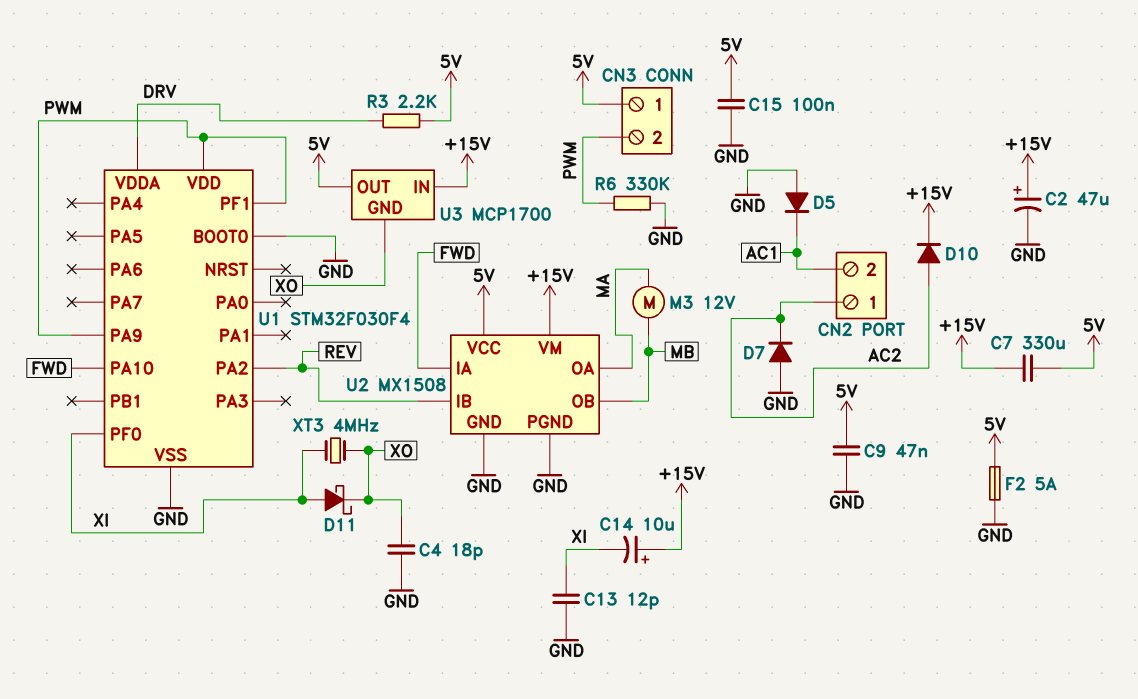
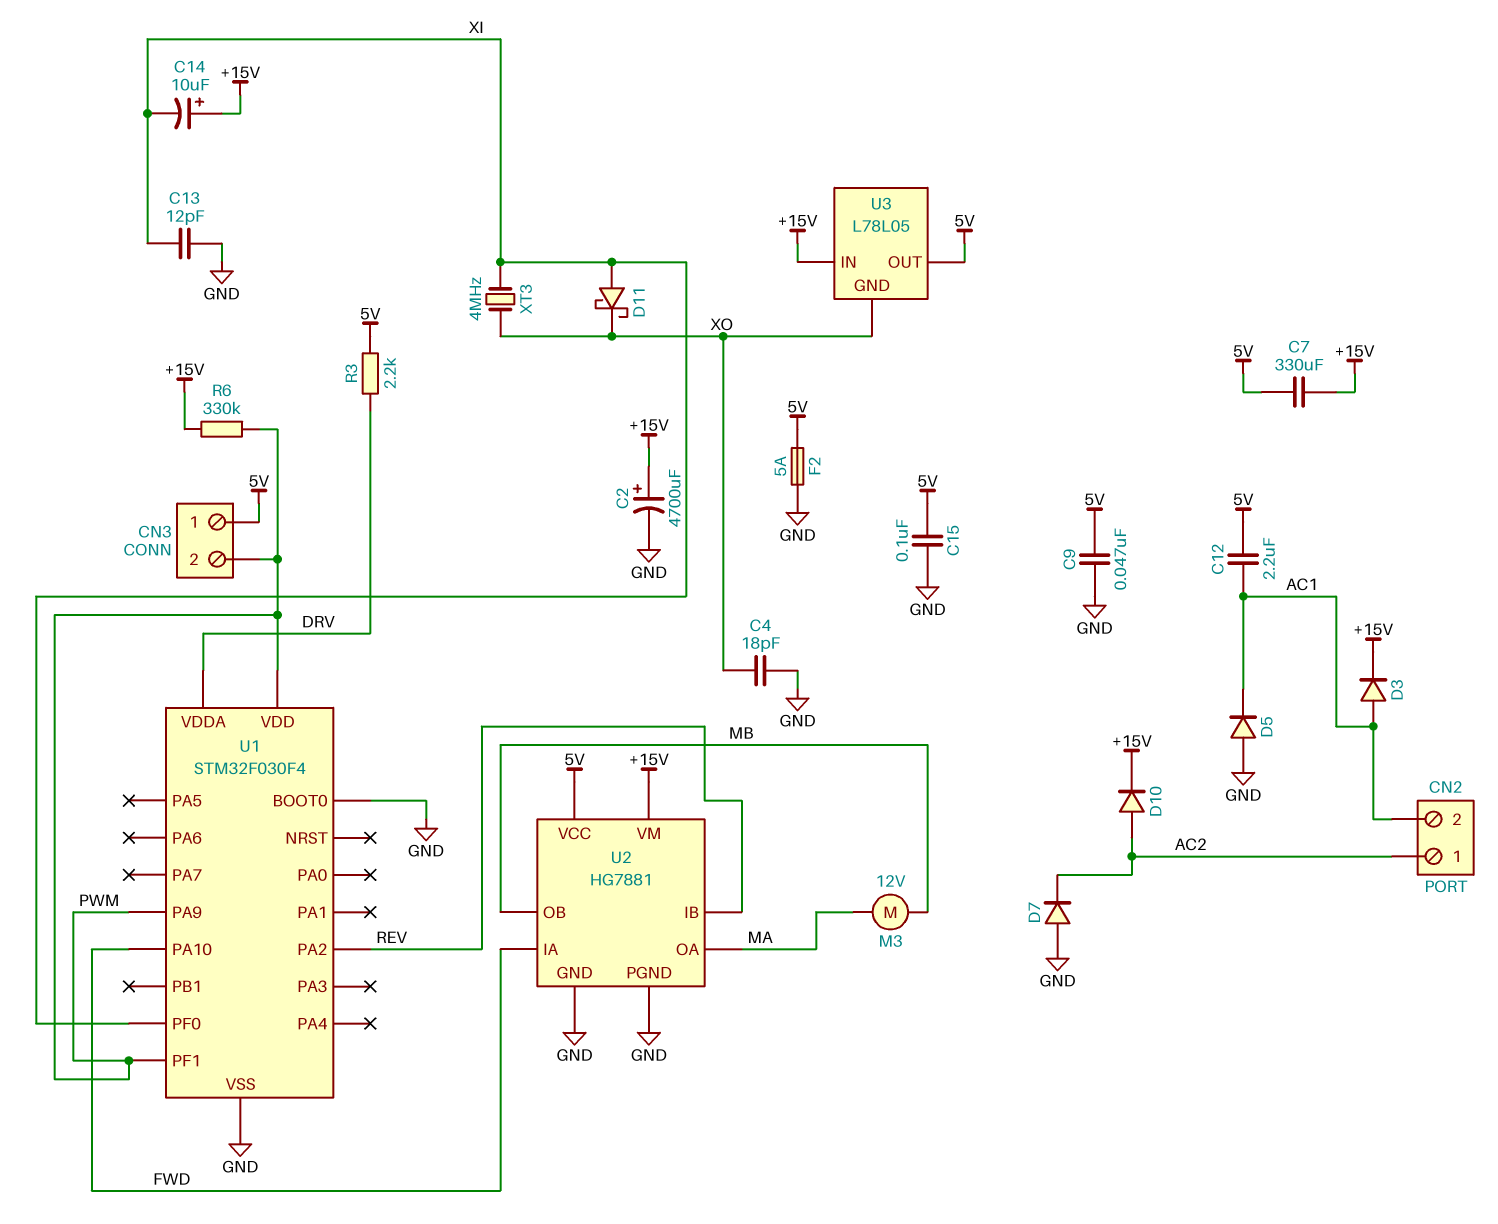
C2: 47uF (plus +15V, minus GND) -> 4700uF (plus +15V, minus GND)
C12: none -> 2.2uF (5V, AC1)
D3: none -> diode (A AC1, K +15V)
R6: 330k (GND, PWM) -> 330k (+15V, PWM)
U2: MX1508 -> HG7881
U3: MCP1700 -> L78L05

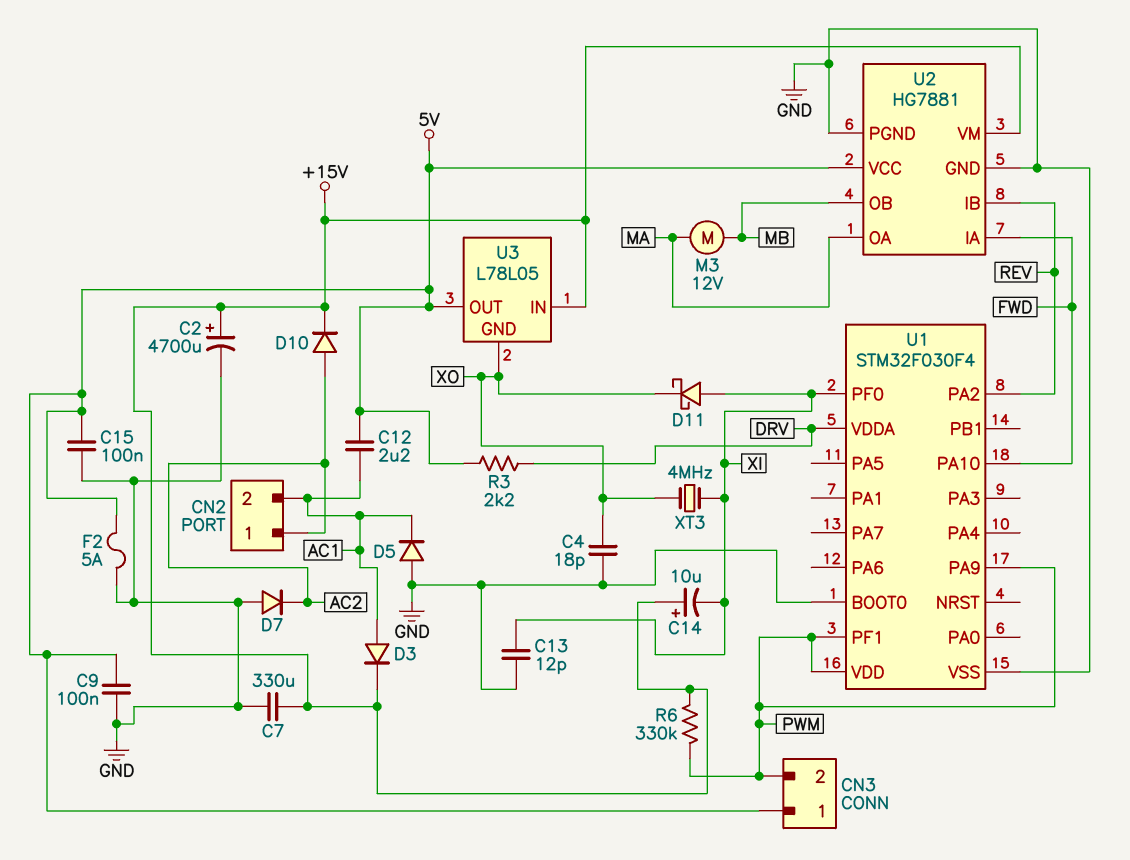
C7: 330uF (+15V, 5V) -> 330uF (+15V, GND)
C9: 47nF (5V, GND) -> 100nF (5V, GND)

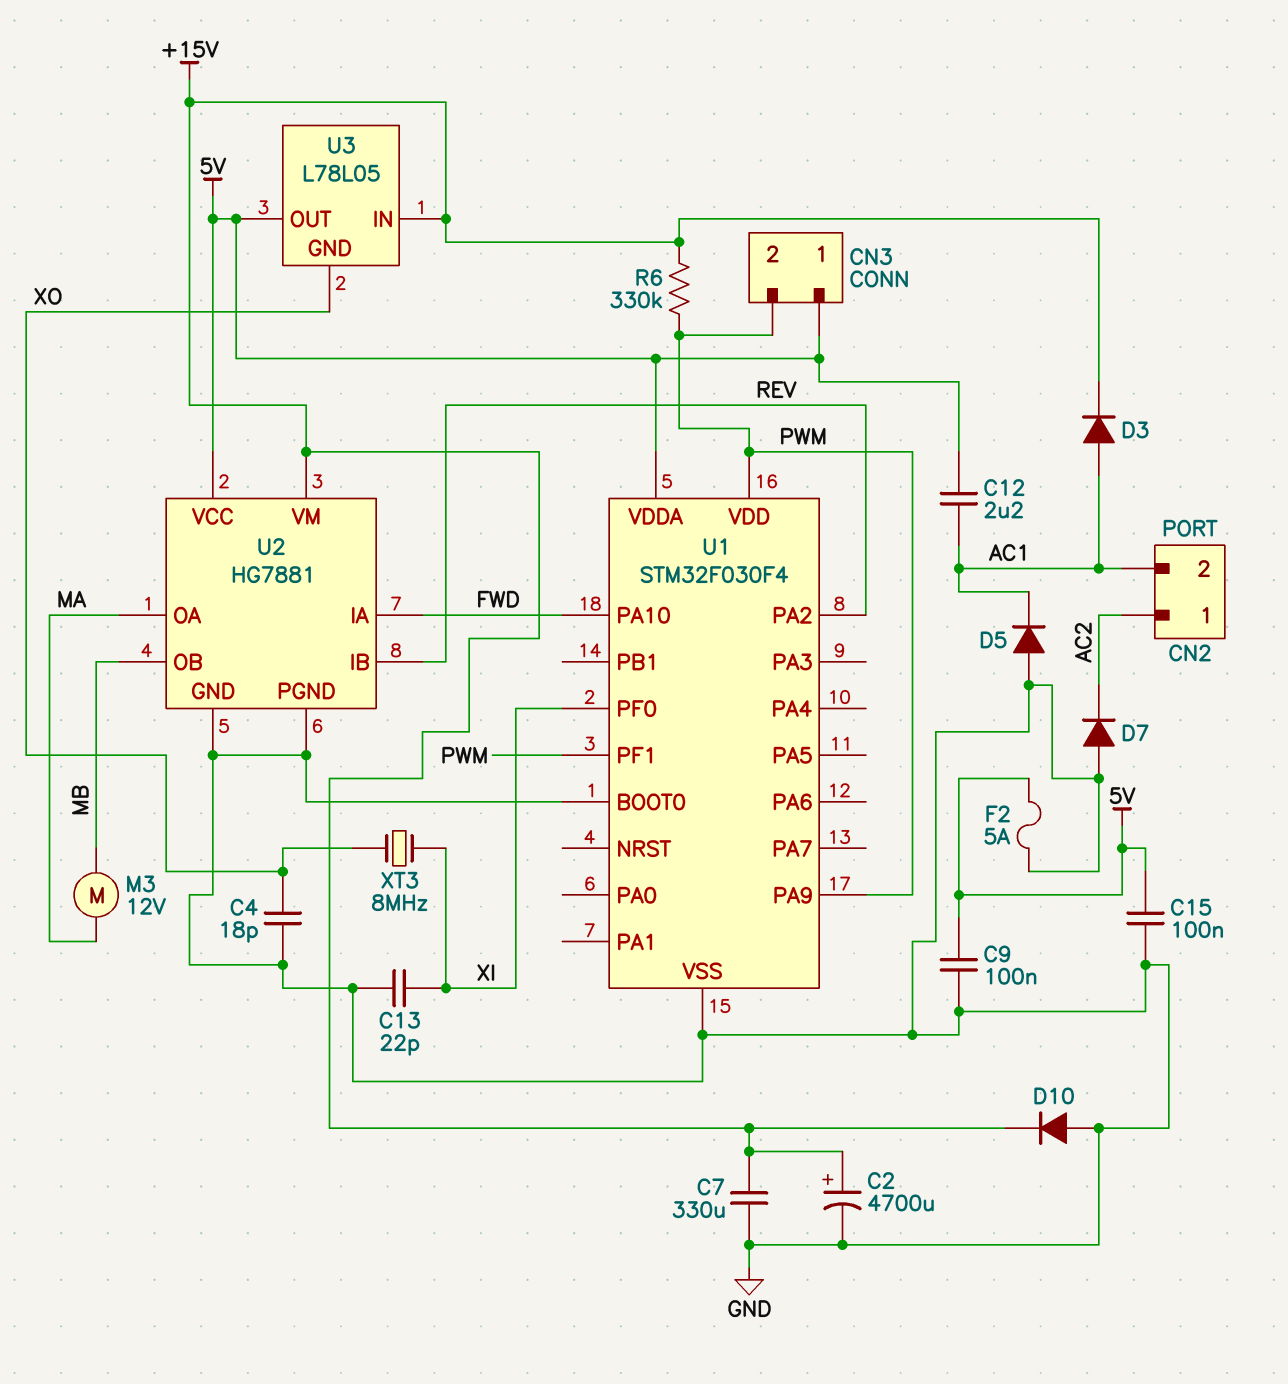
C13: 12pF (GND, XI) -> 22pF (GND, XI)
C14: 10uF (plus +15V, minus XI) -> none
D10: diode (A AC2, K +15V) -> diode (A GND, K +15V)
D11: schottky (A XI, K XO) -> none
R3: 2.2k (5V, DRV) -> none
U1 pin VDDA: DRV -> 5V
XT3: 4MHz (XI, XO) -> 8MHz (XI, XO)

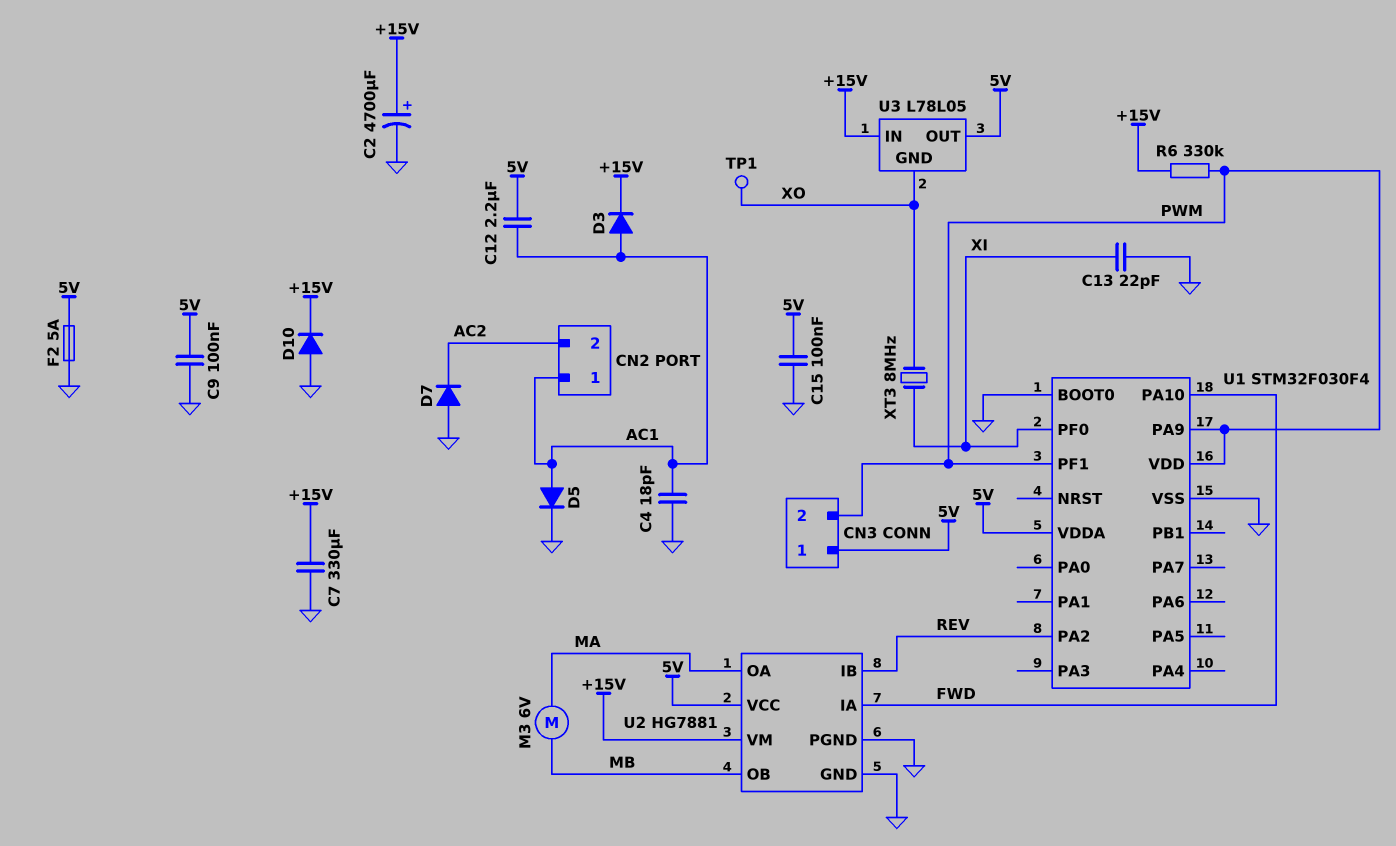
C4: 18pF (GND, XO) -> 18pF (AC1, GND)
CN2 pin 1: AC2 -> AC1
CN2 pin 2: AC1 -> AC2
D5: diode (A GND, K AC1) -> diode (A AC1, K GND)
M3: motor 12V (MA, MB) -> motor 6V (MA, MB)
TP1: none -> test point (XO)

